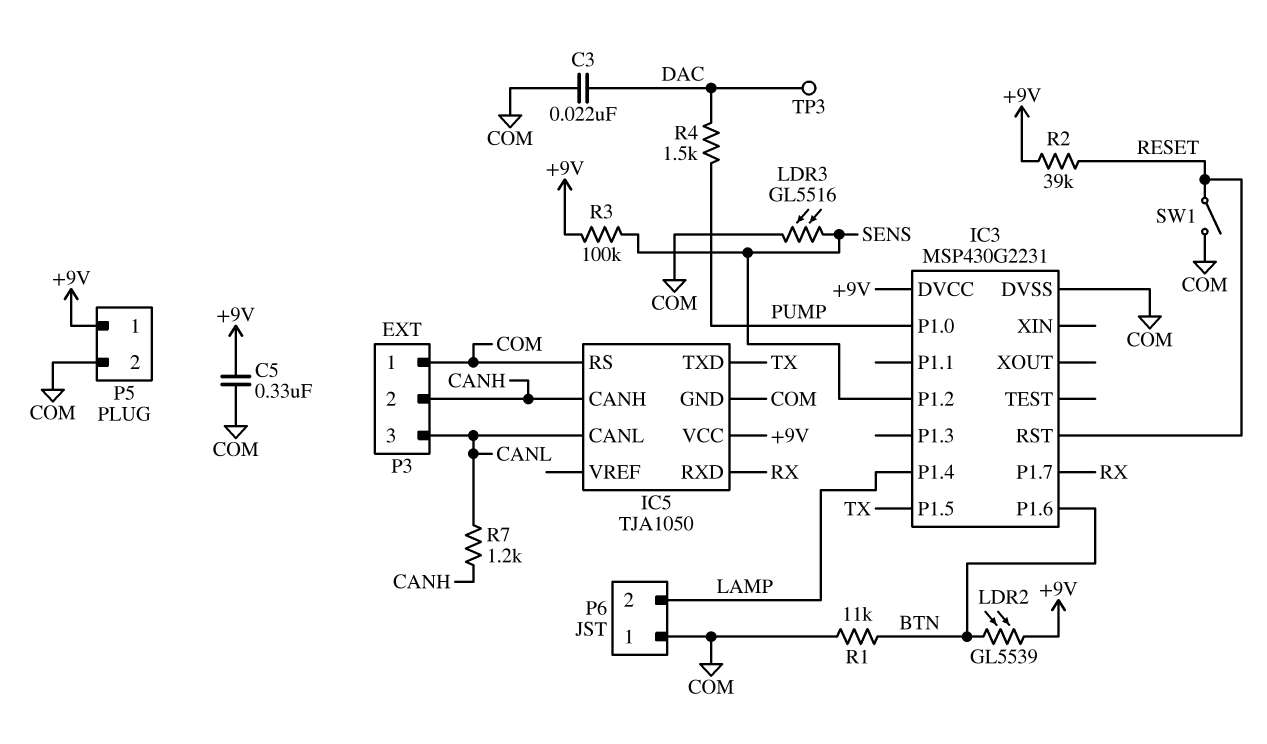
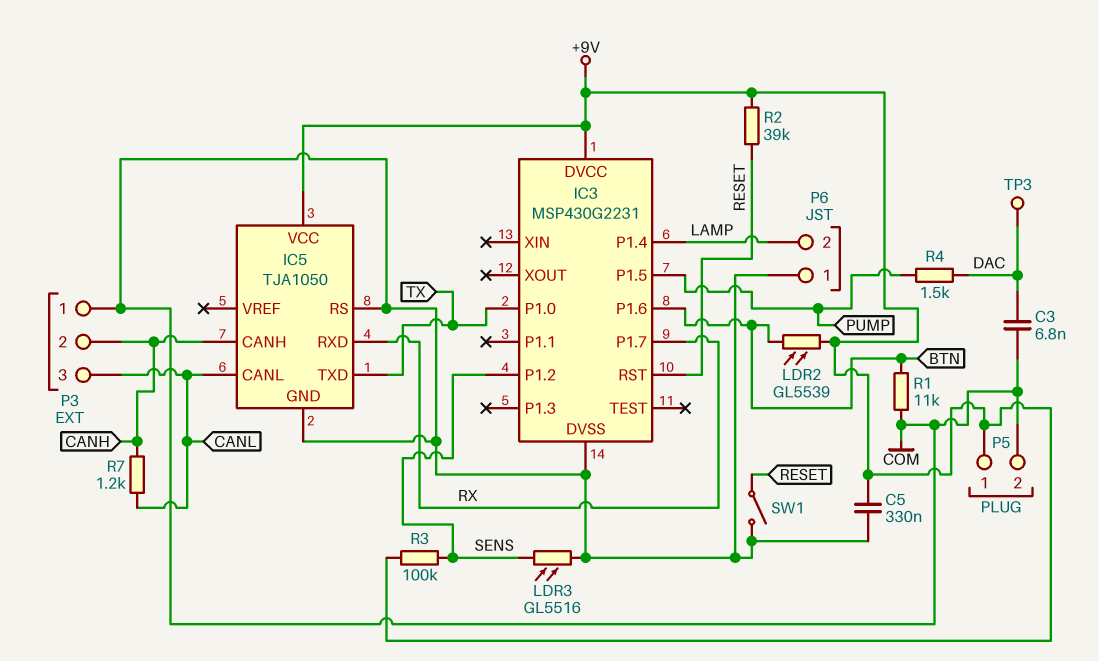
C3: 22nF (COM, DAC) -> 6.8nF (COM, DAC)
IC3 pin P1.0: PUMP -> TX
IC3 pin P1.5: TX -> PUMP

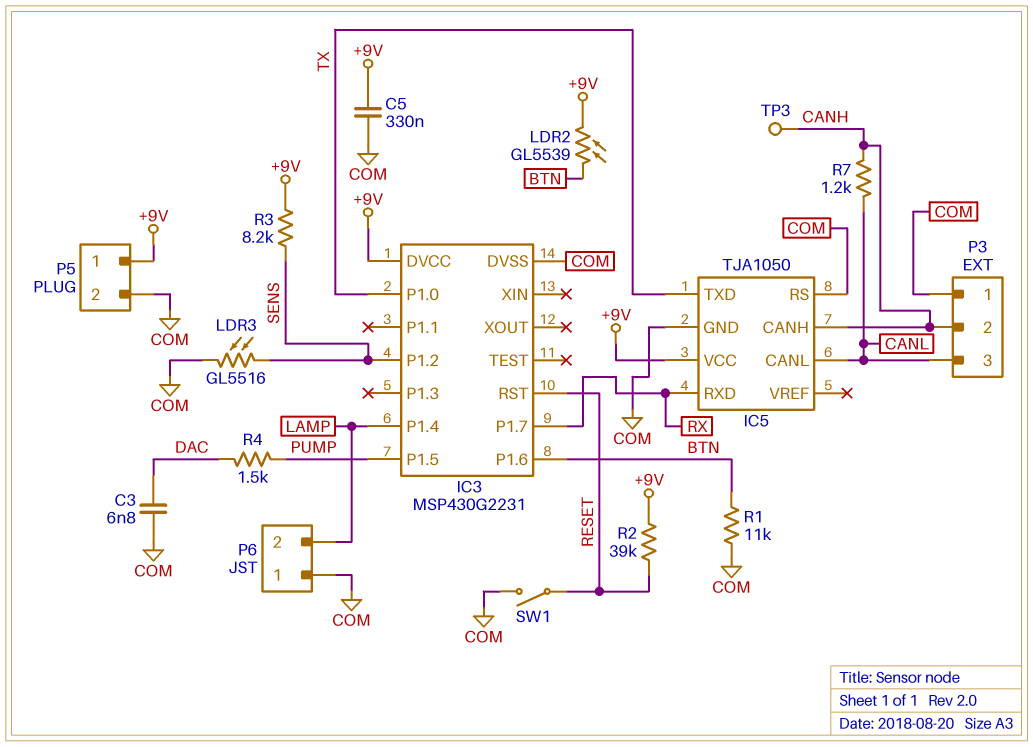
R3: 100k (+9V, SENS) -> 8.2k (+9V, SENS)
TP3: test point (DAC) -> test point (CANH)

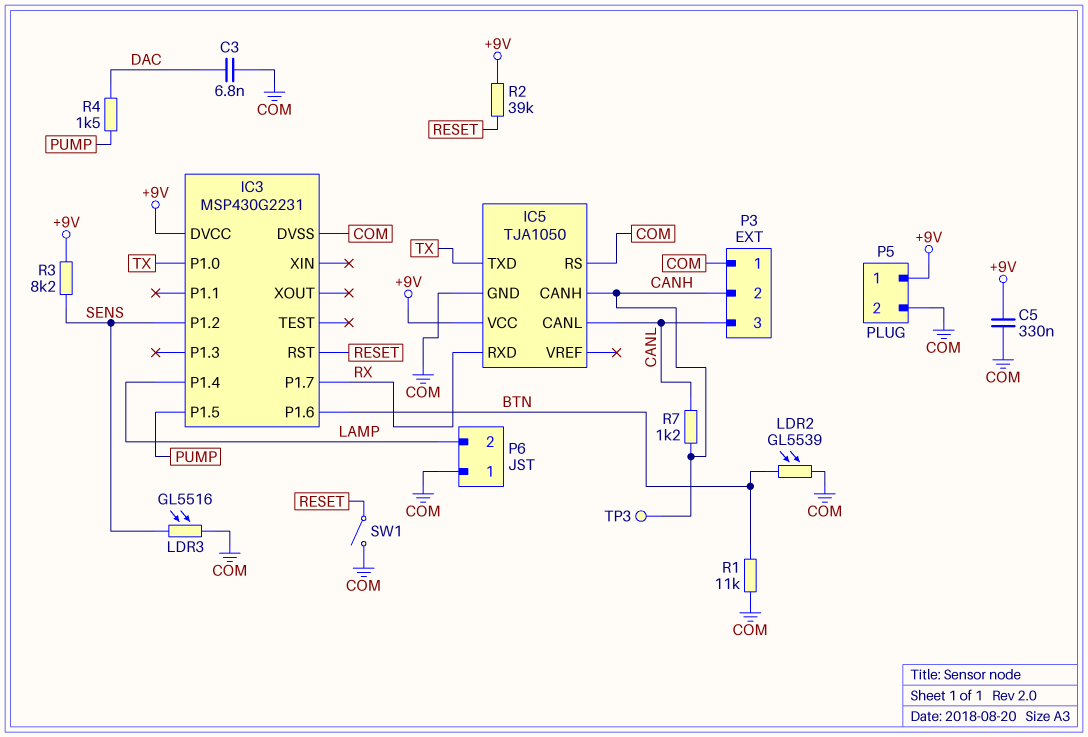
LDR2: GL5539 (+9V, BTN) -> GL5539 (BTN, COM)

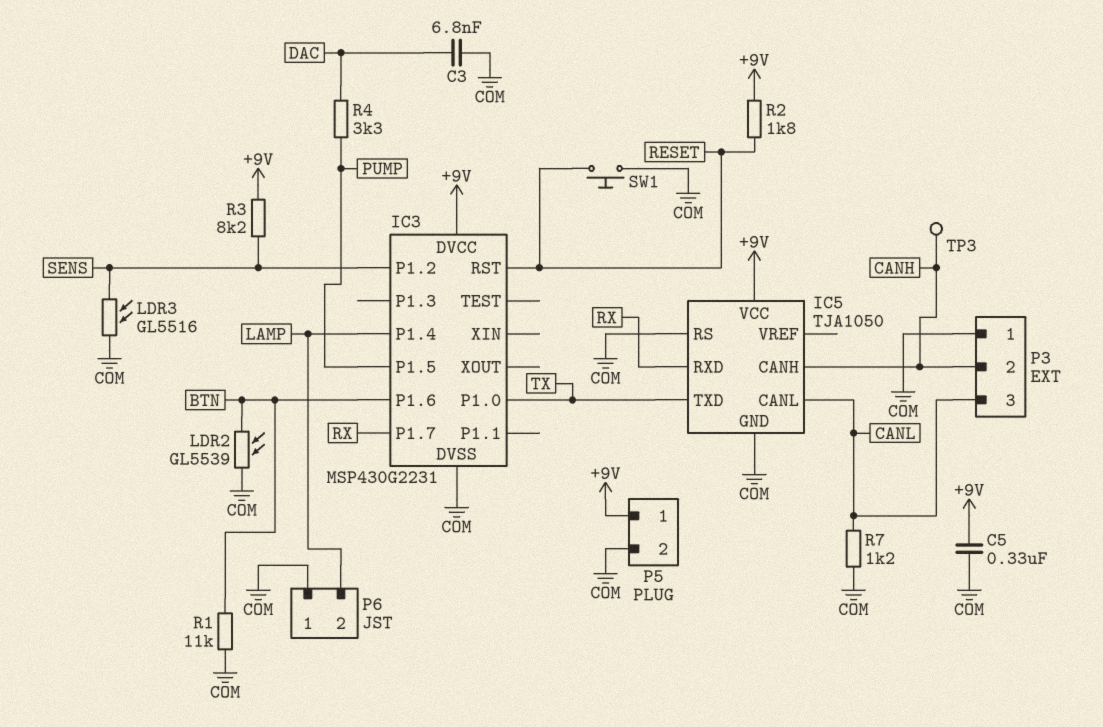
R2: 39k (+9V, RESET) -> 1.8k (+9V, RESET)
R4: 1.5k (DAC, PUMP) -> 3.3k (DAC, PUMP)
R7: 1.2k (CANH, CANL) -> 1.2k (CANL, COM)
SW1: switch (COM, RESET) -> button (COM, RESET)

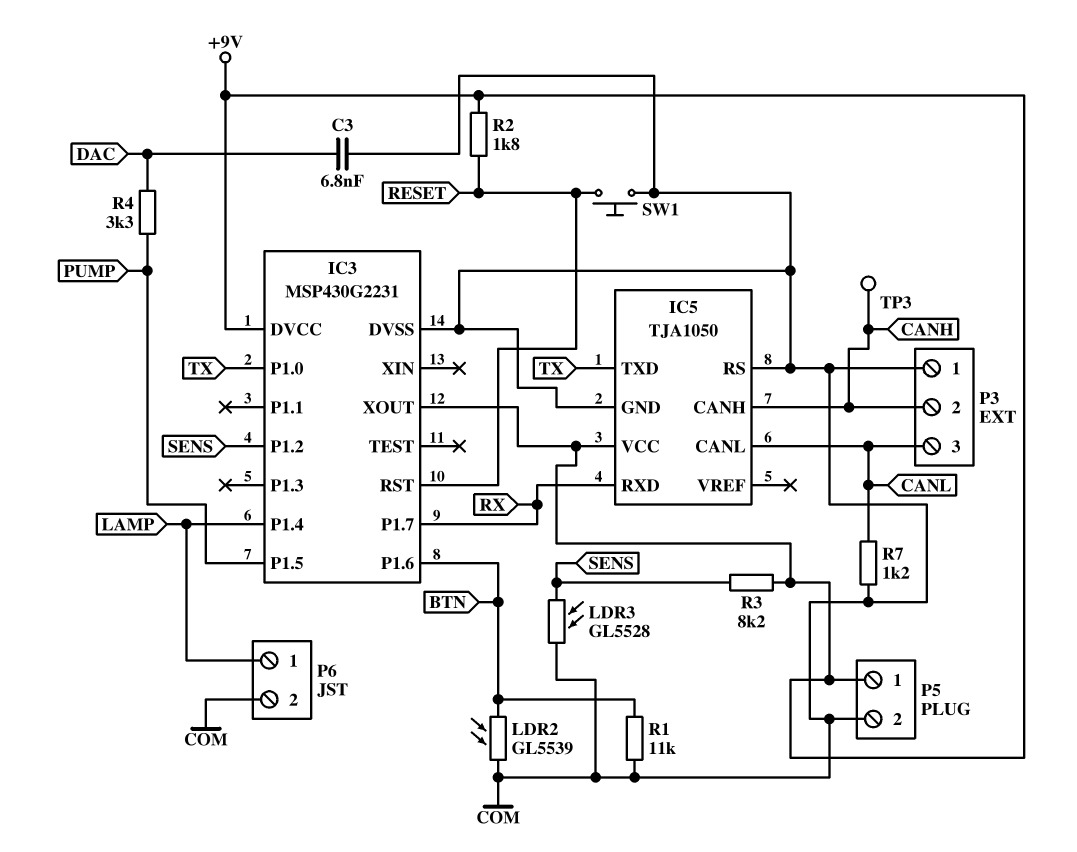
C5: 330nF (+9V, COM) -> none
IC3 pin XOUT: none -> +9V
LDR3: GL5516 (COM, SENS) -> GL5528 (COM, SENS)
P6 pin 1: COM -> LAMP
P6 pin 2: LAMP -> COM

